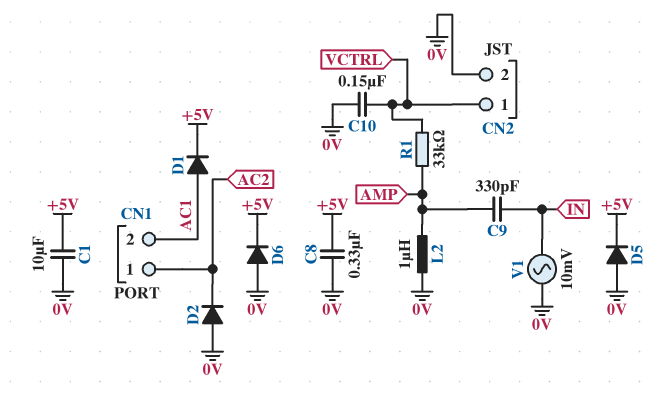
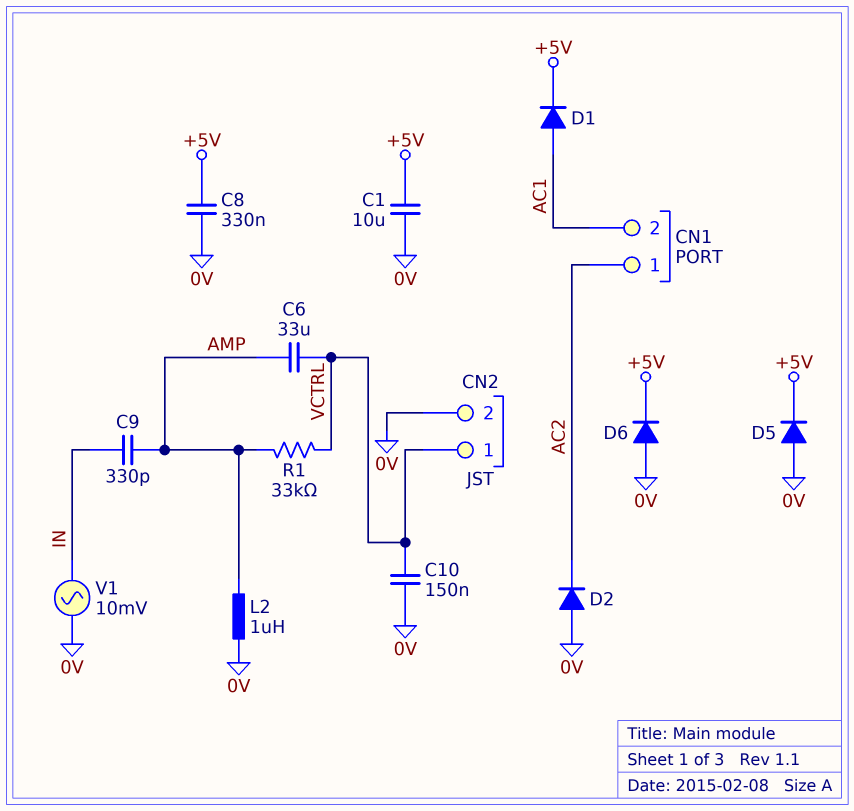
C6: none -> 33uF (AMP, VCTRL)

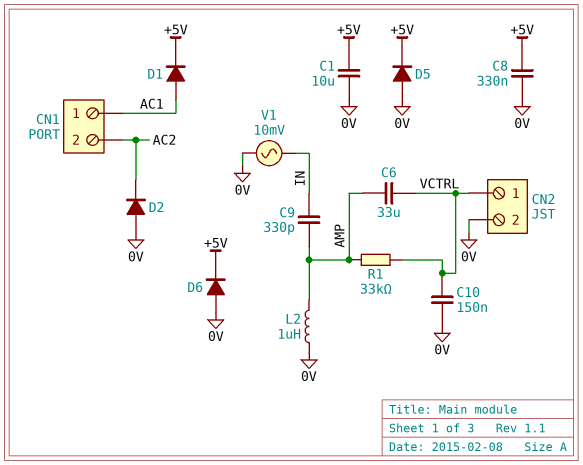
CN1 pin 1: AC2 -> AC1
CN1 pin 2: AC1 -> AC2

